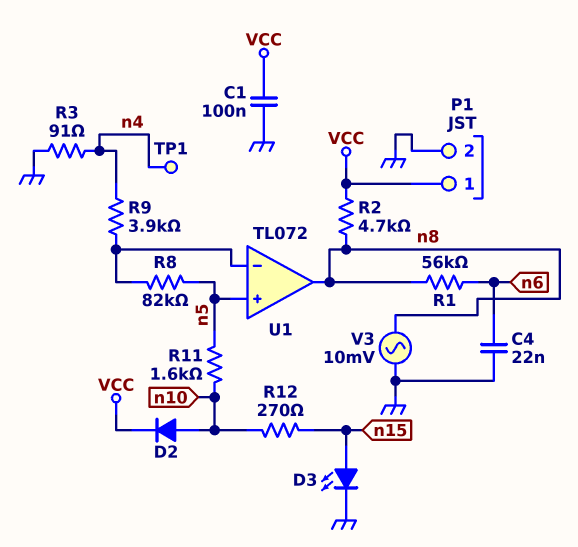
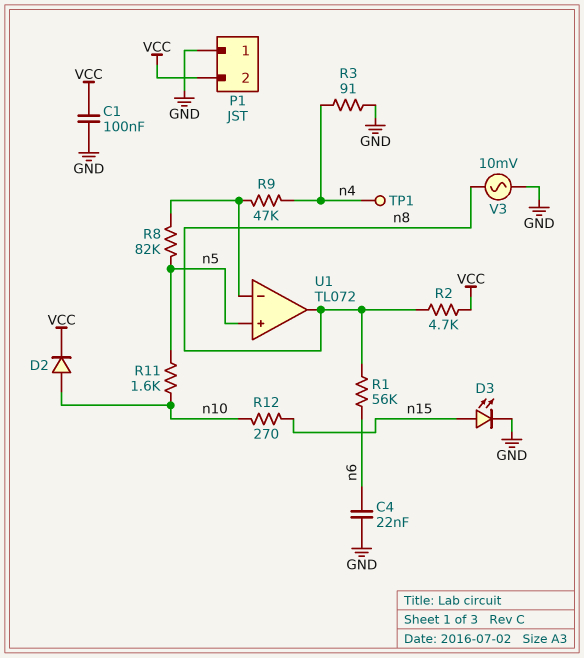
P1 pin 1: VCC -> GND
P1 pin 2: GND -> VCC
R9: 3.9k (U1/in-, n4) -> 47k (U1/in-, n4)

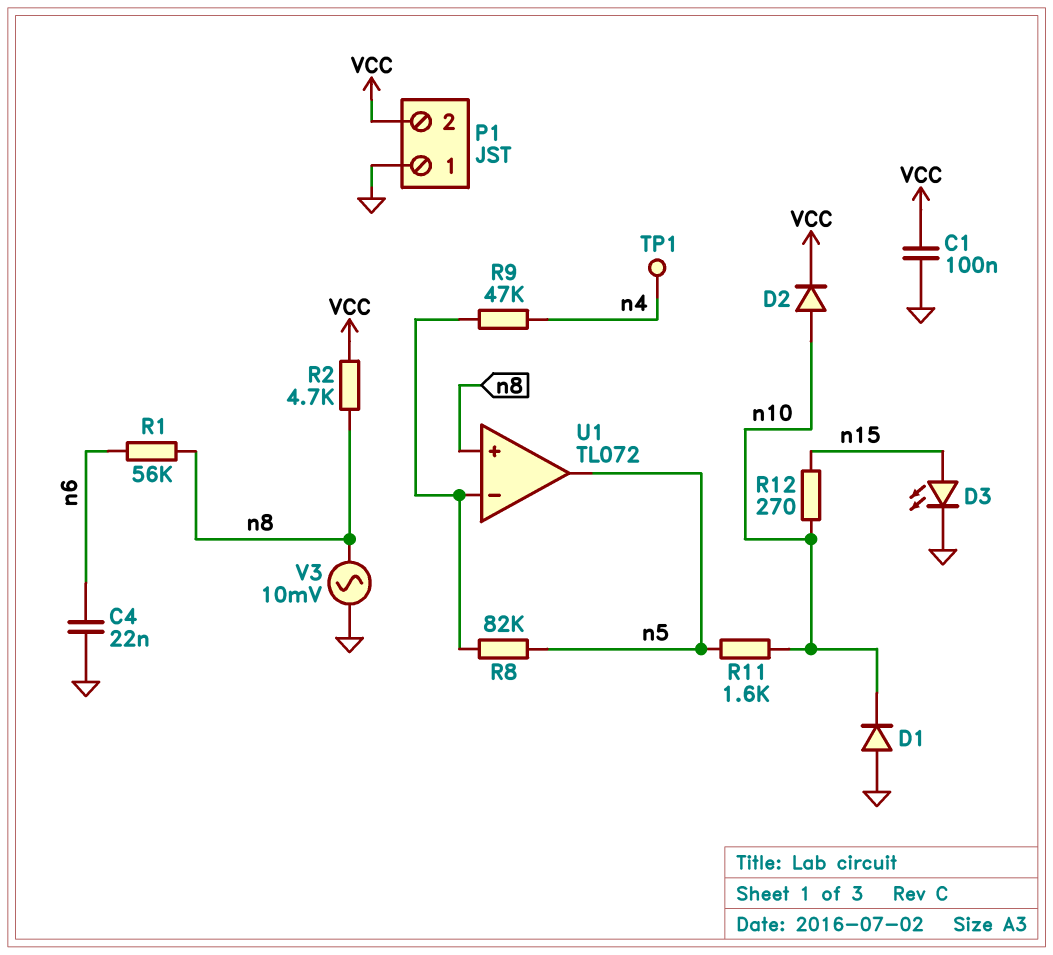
D1: none -> diode (A GND, K n10)
R3: 91 (GND, n4) -> none
U1 pin in+: n5 -> n8
U1 pin out: n8 -> n5

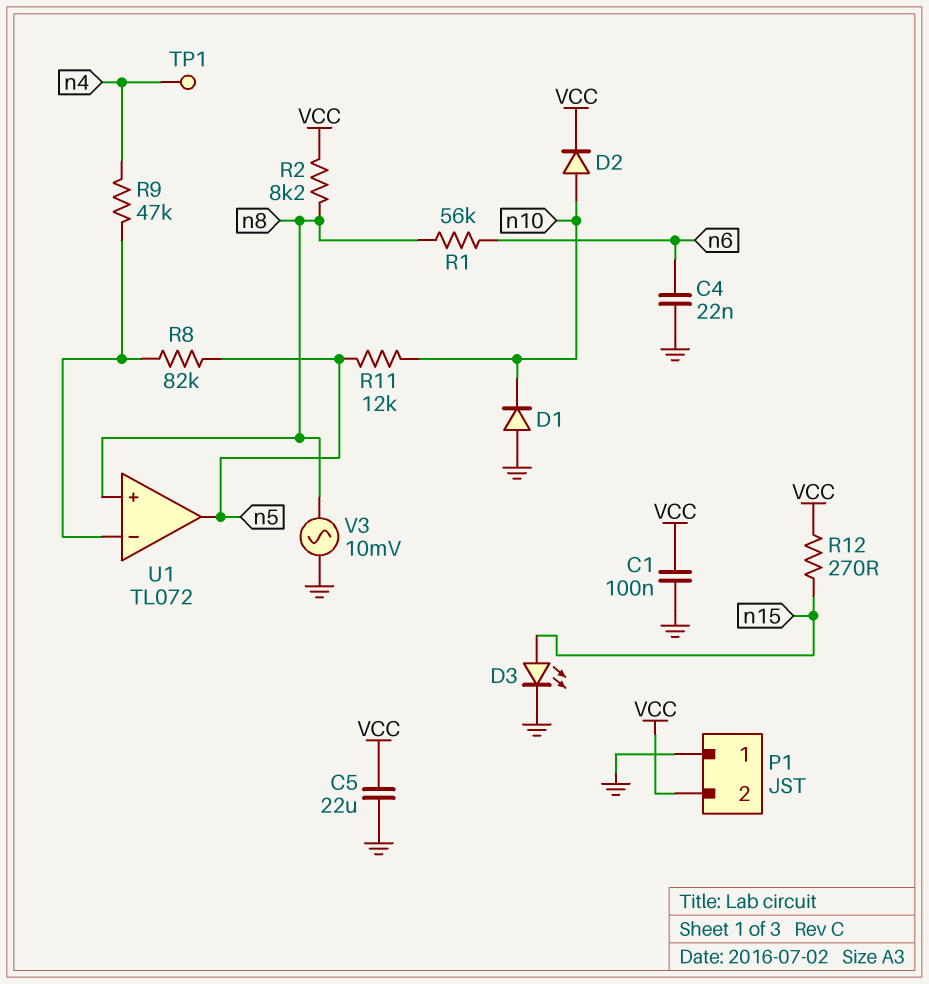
C5: none -> 22uF (GND, VCC)
R2: 4.7k (VCC, n8) -> 8.2k (VCC, n8)
R11: 1.6k (n5, n10) -> 12k (n5, n10)
R12: 270 (n10, n15) -> 270 (VCC, n15)

